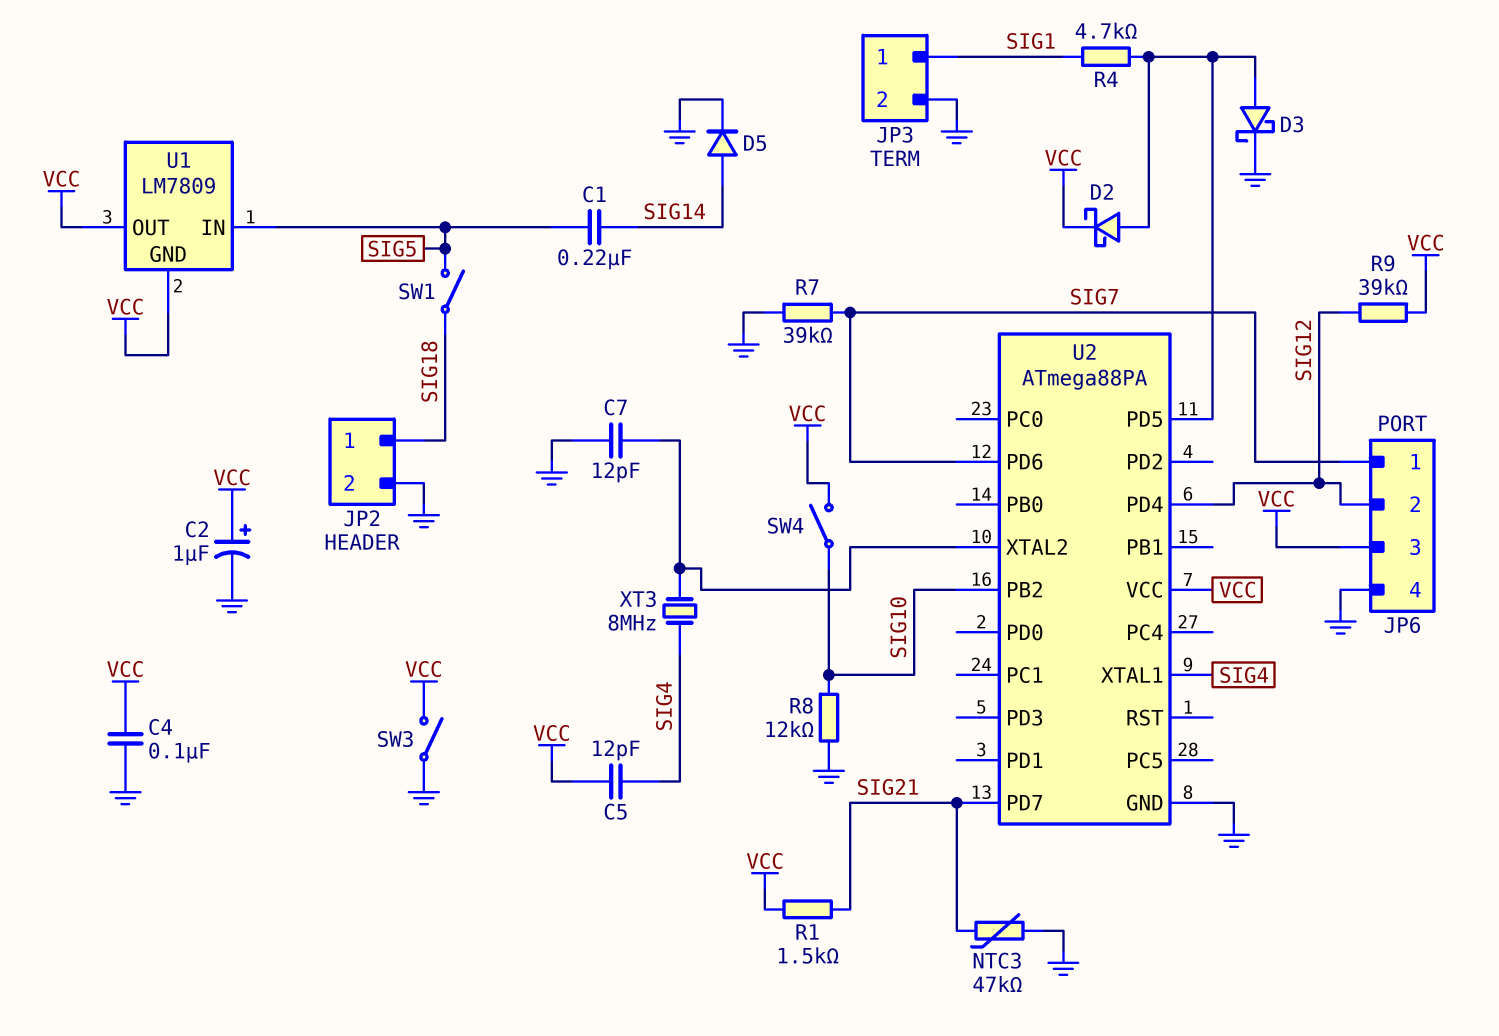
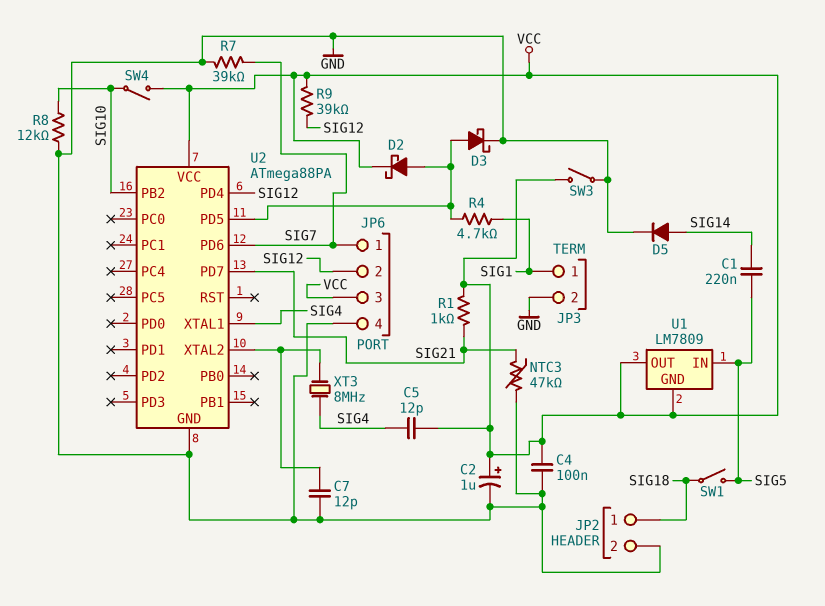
R1: 1.5k (SIG21, VCC) -> 1k (SIG21, VCC)

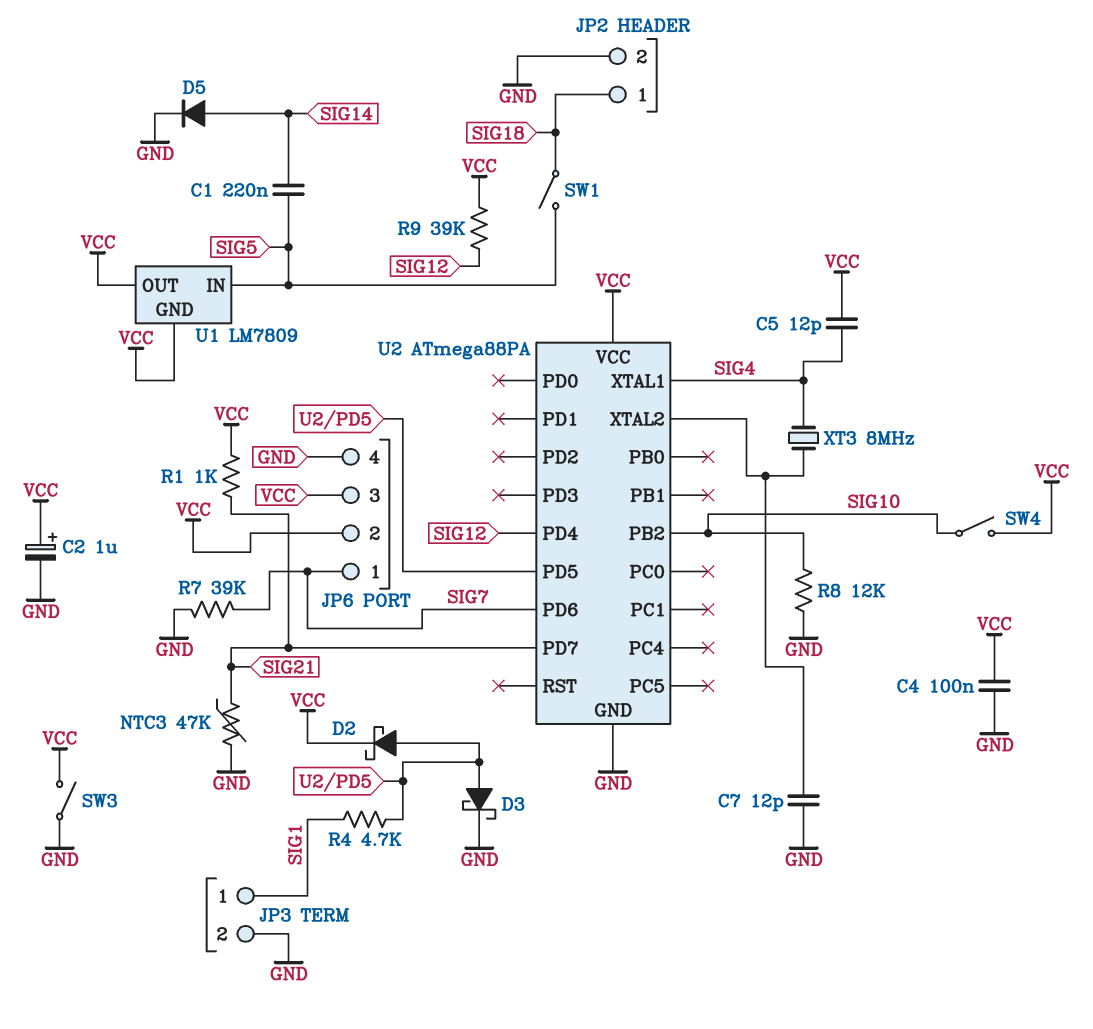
JP6 pin 2: SIG12 -> VCC

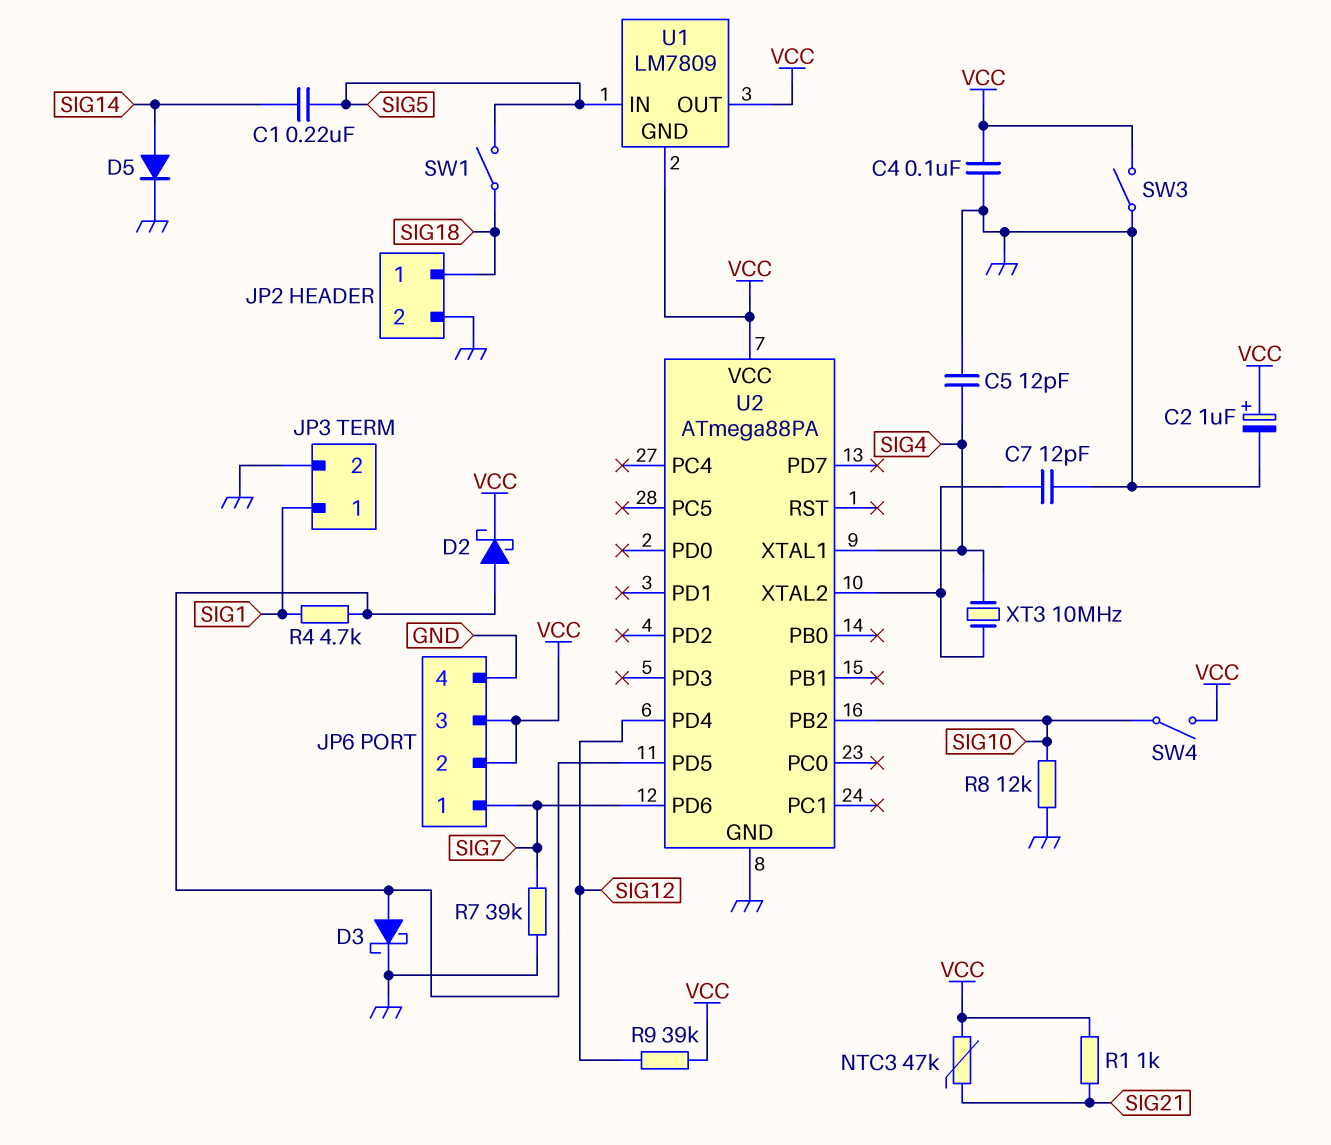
C5: 12pF (SIG4, VCC) -> 12pF (GND, SIG4)
NTC3: 47k (GND, SIG21) -> 47k (SIG21, VCC)
U2 pin PD7: SIG21 -> none
XT3: 8MHz (SIG4, U2/XTAL2) -> 10MHz (SIG4, U2/XTAL2)

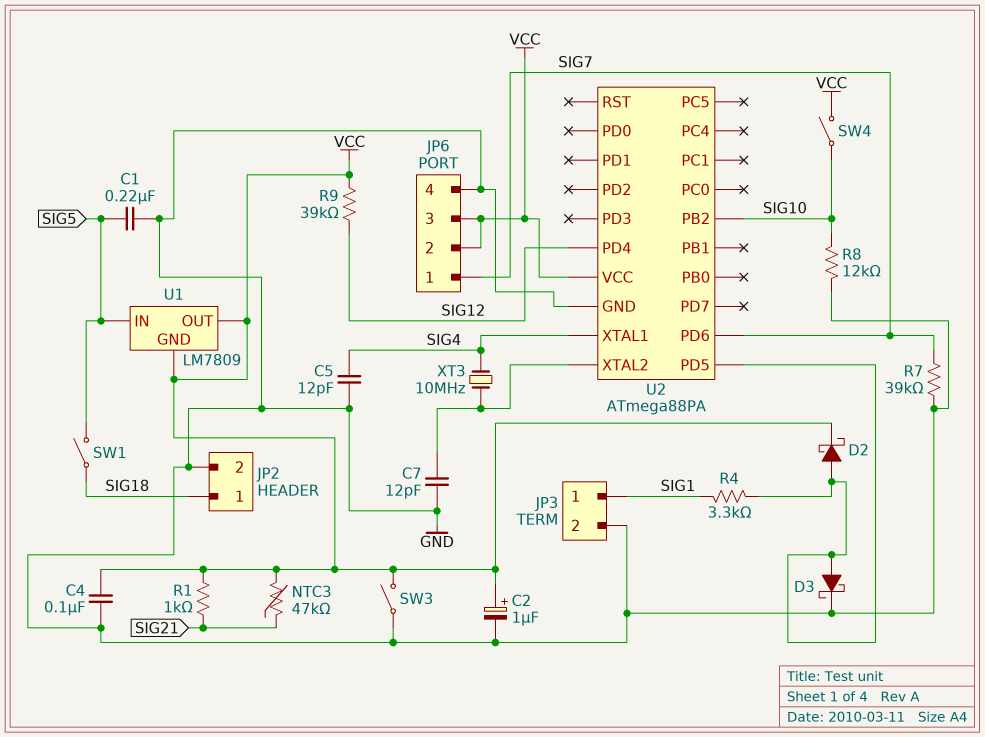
C1: 220nF (SIG5, SIG14) -> 220nF (GND, SIG5)
D5: diode (A SIG14, K GND) -> none
R4: 4.7k (SIG1, U2/PD5) -> 3.3k (SIG1, U2/PD5)

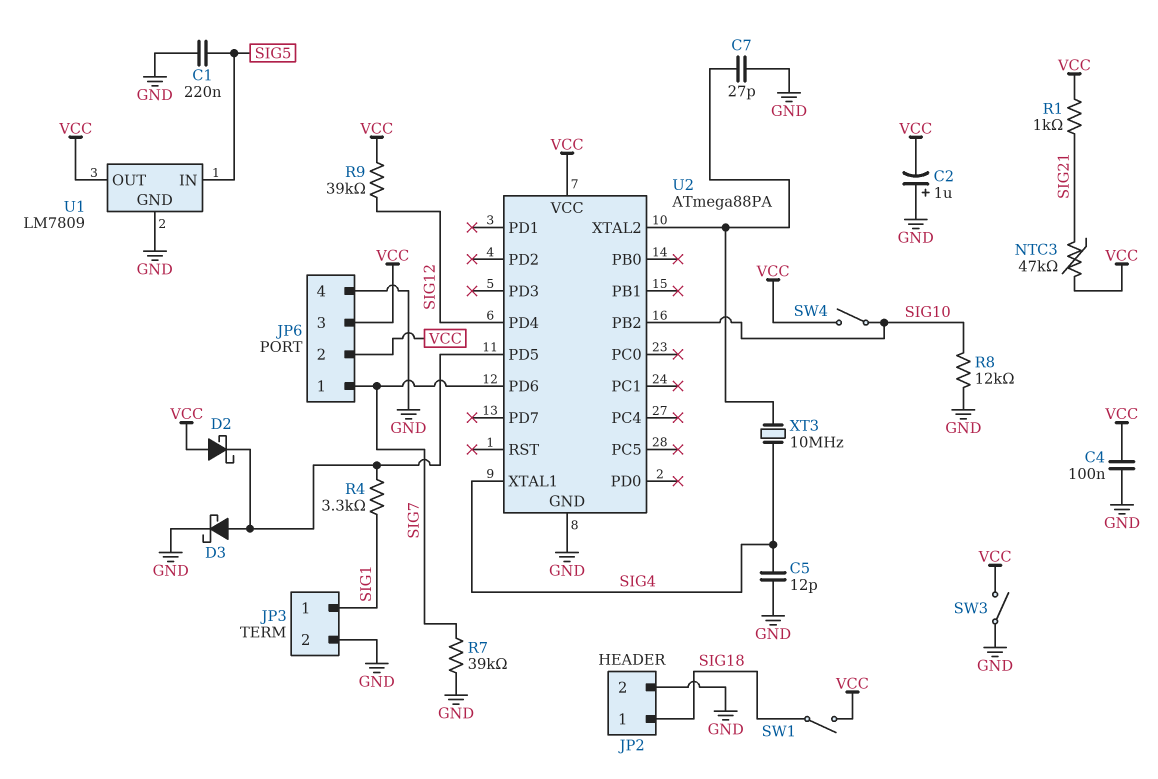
C2: 1uF (plus VCC, minus GND) -> 1uF (plus GND, minus VCC)
C7: 12pF (GND, U2/XTAL2) -> 27pF (GND, U2/XTAL2)
D2: schottky (A U2/PD5, K VCC) -> schottky (A VCC, K U2/PD5)
SW1: switch (SIG5, SIG18) -> switch (SIG18, VCC)
U1 pin GND: VCC -> GND

